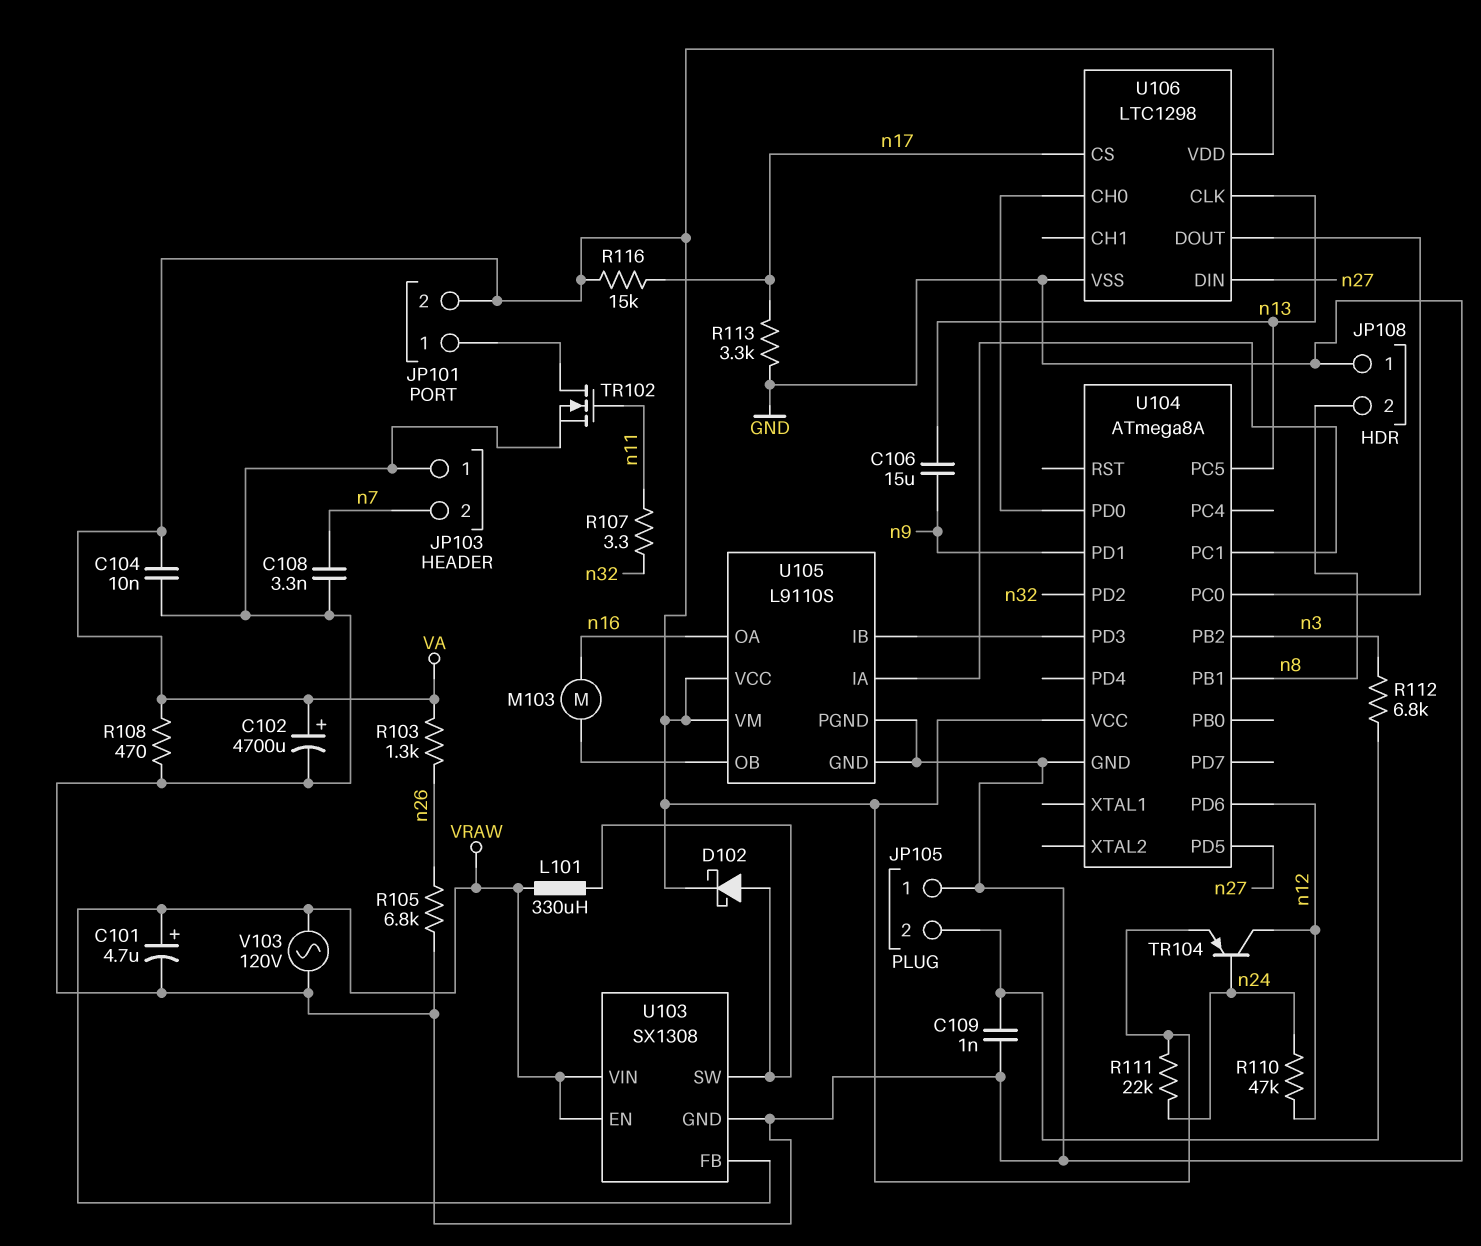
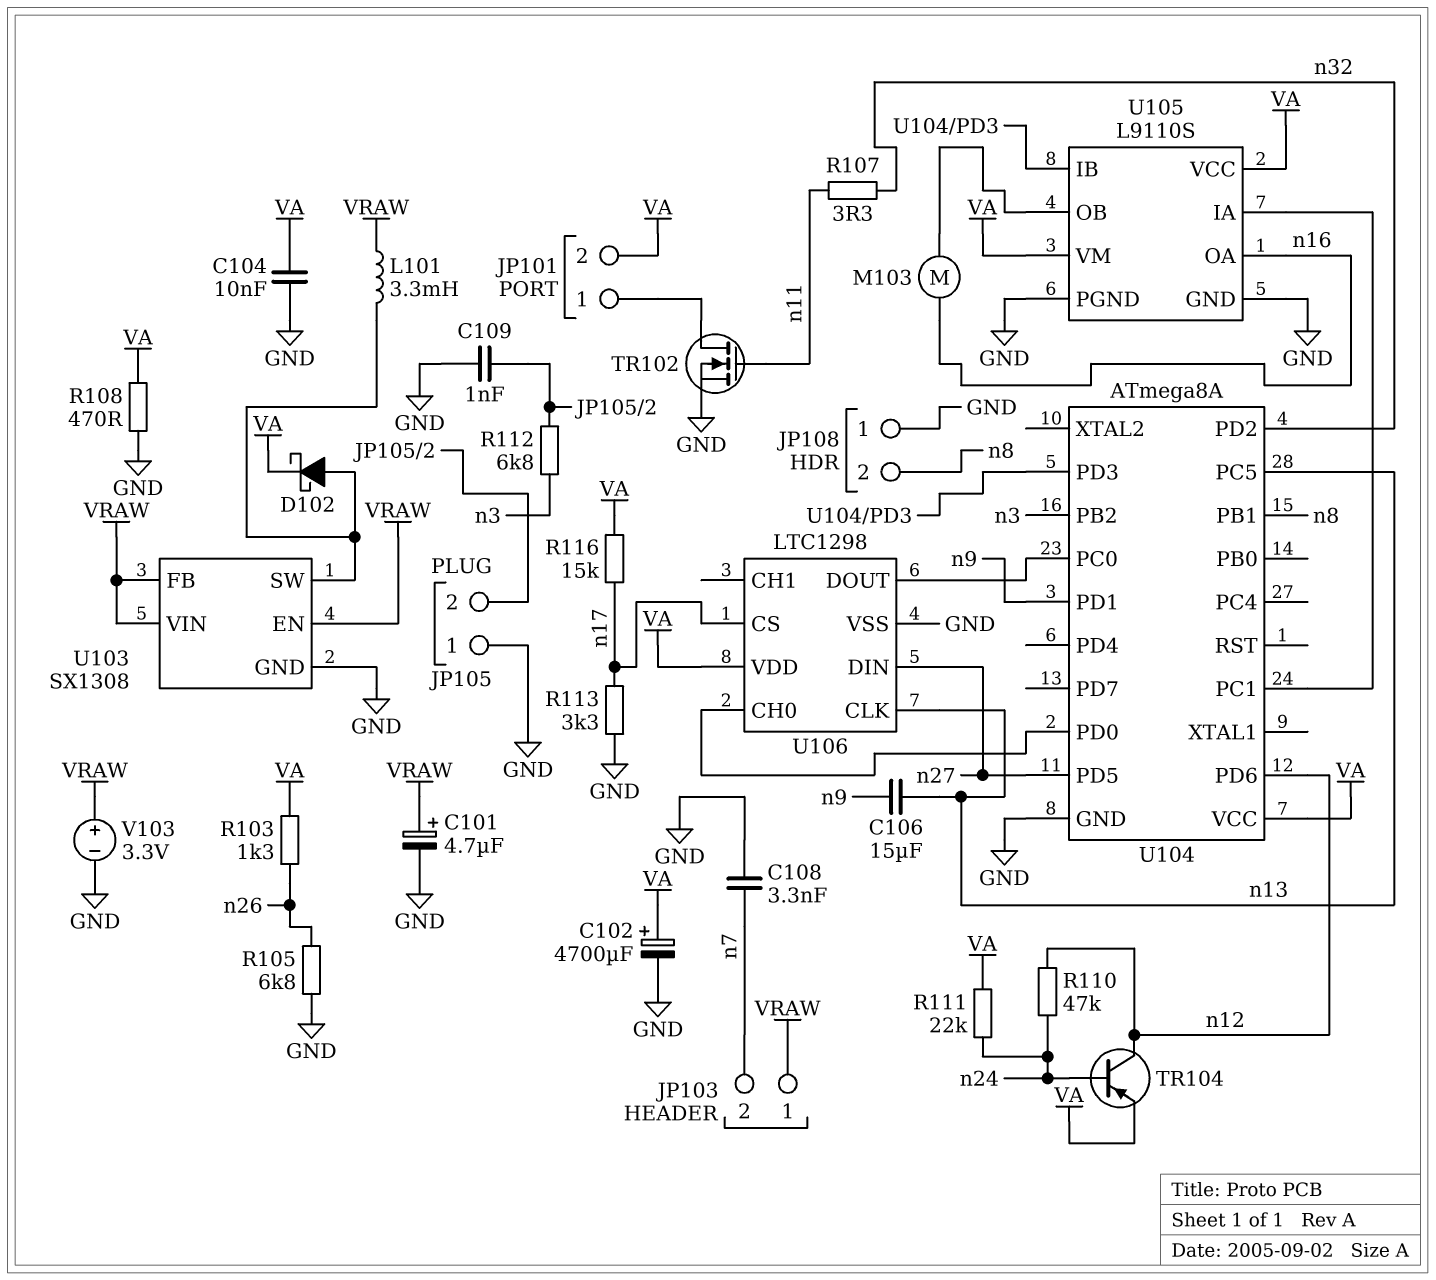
JP103 pin 1: GND -> VRAW
L101: 330uH (U103/SW, VRAW) -> 3.3mH (U103/SW, VRAW)
V103: AC 120V (GND, VRAW) -> 3.3V (plus VRAW, minus GND)

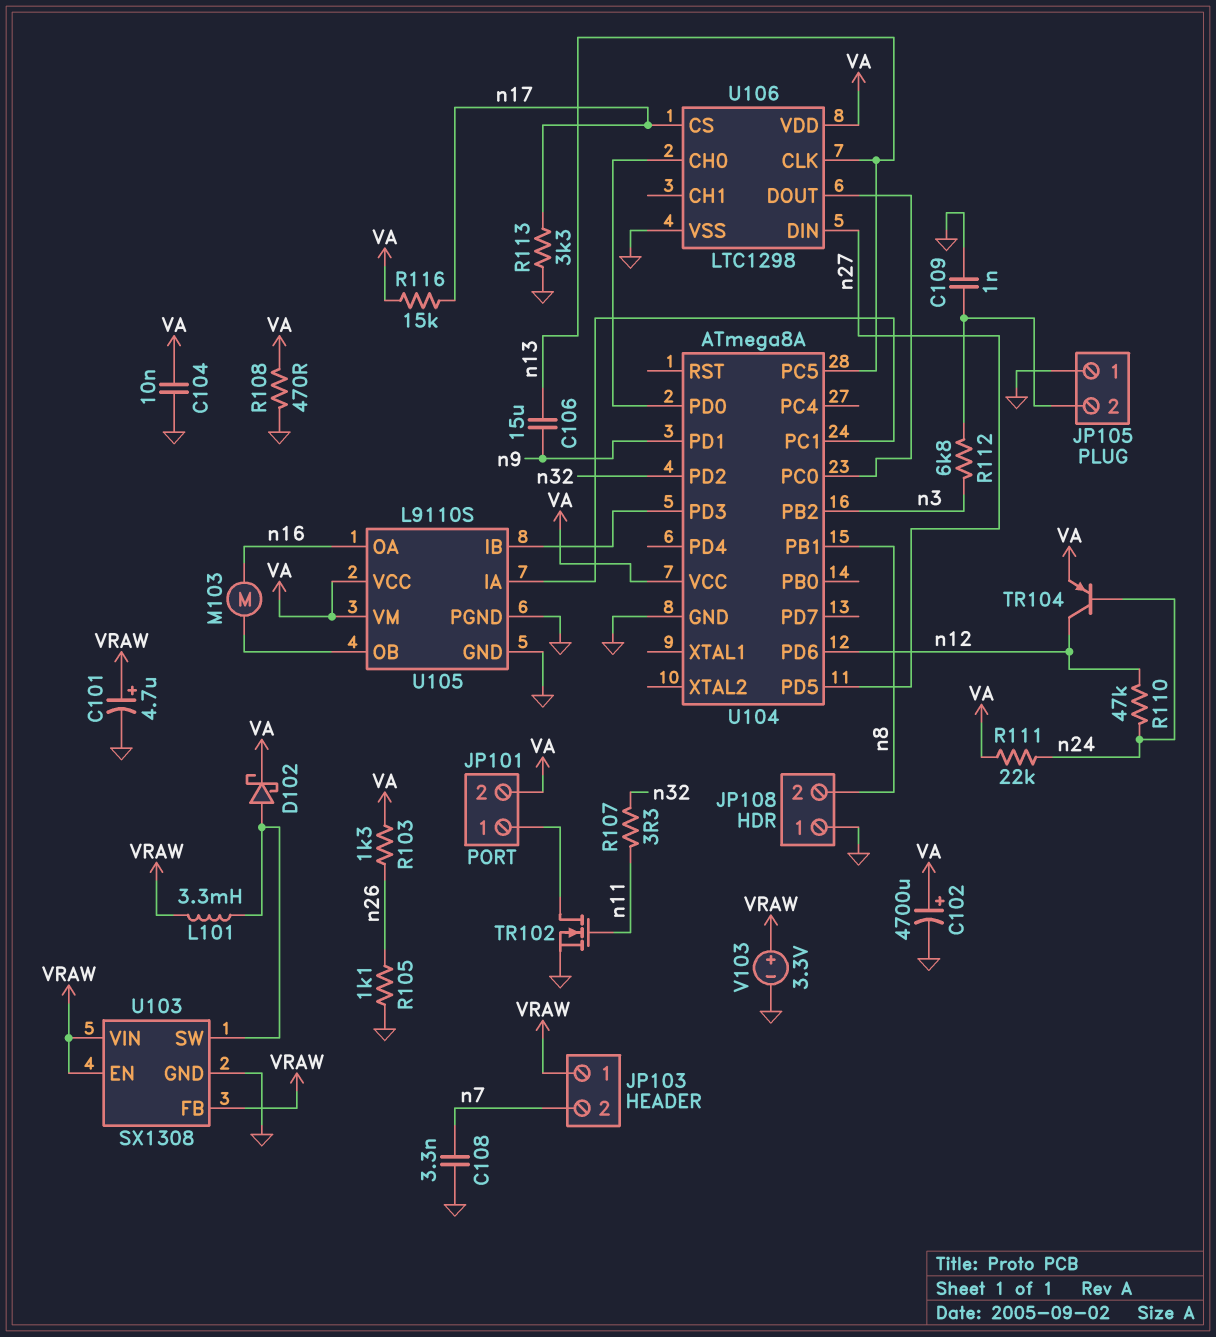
R105: 6.8k (GND, n26) -> 1.1k (GND, n26)

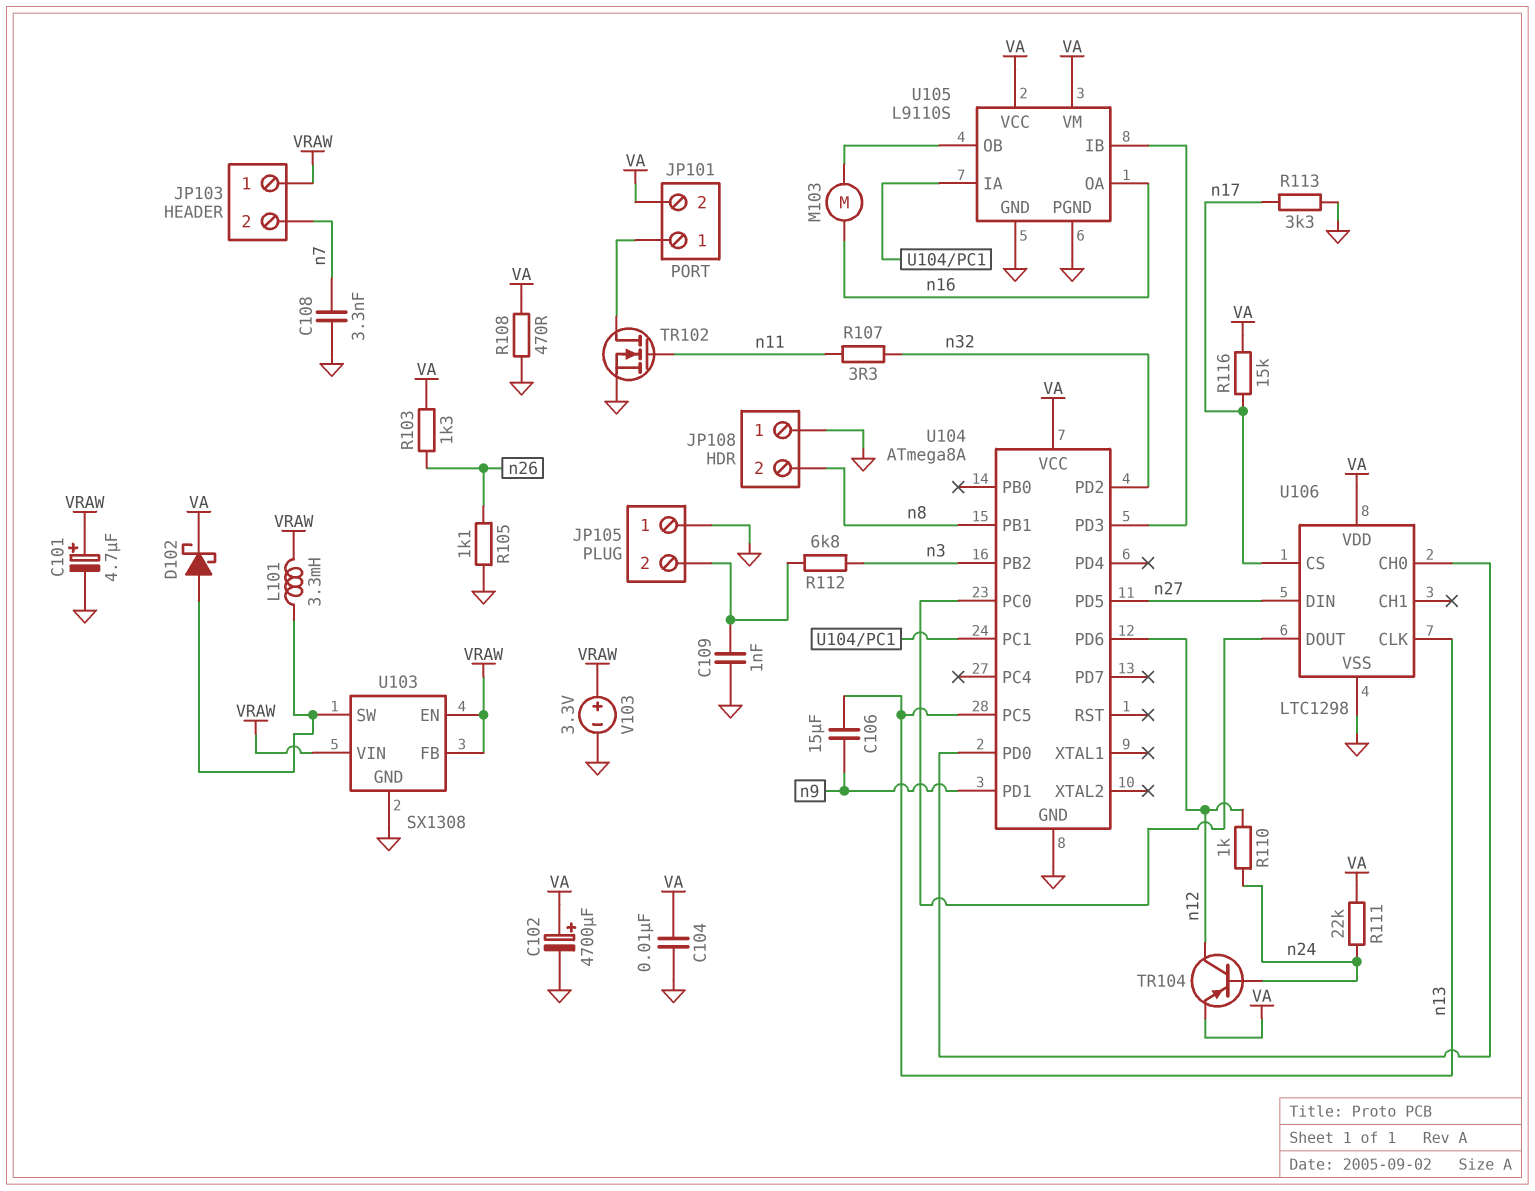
R110: 47k (n12, n24) -> 1k (n12, n24)

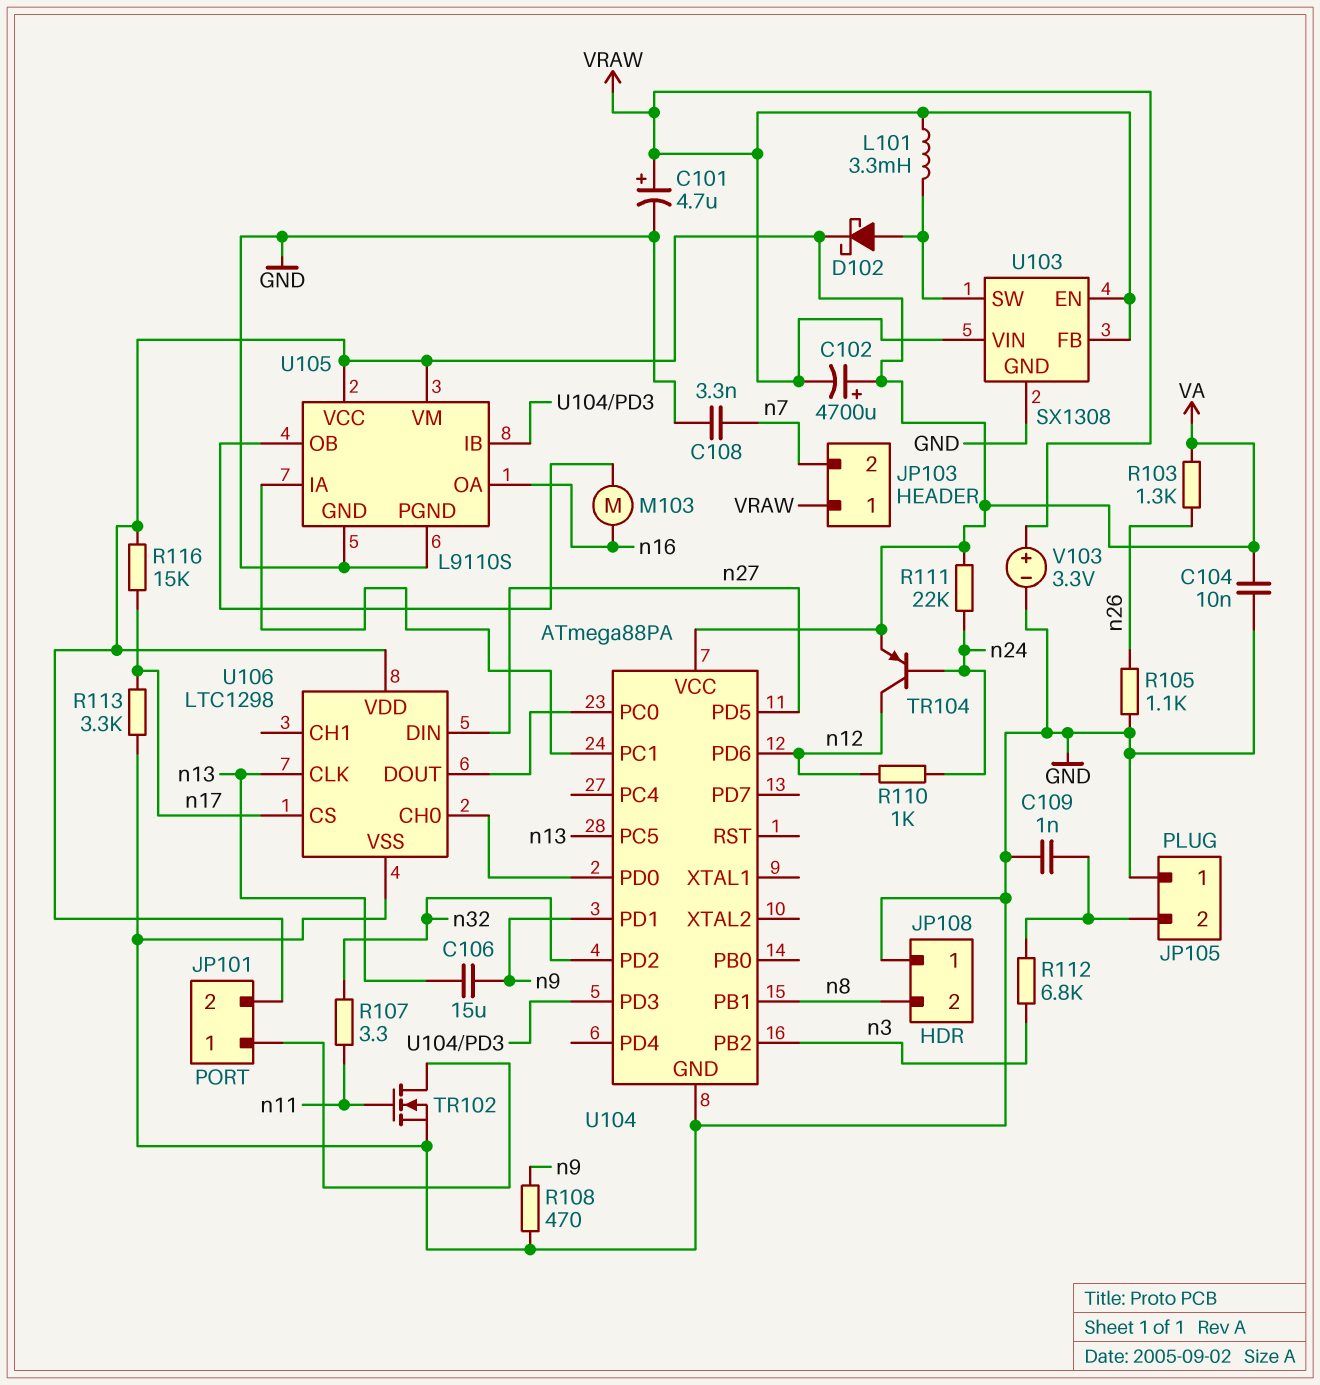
C102: 4700uF (plus VA, minus GND) -> 4700uF (plus VA, minus VRAW)
R108: 470 (GND, VA) -> 470 (GND, n9)
U104: ATmega8A -> ATmega88PA

